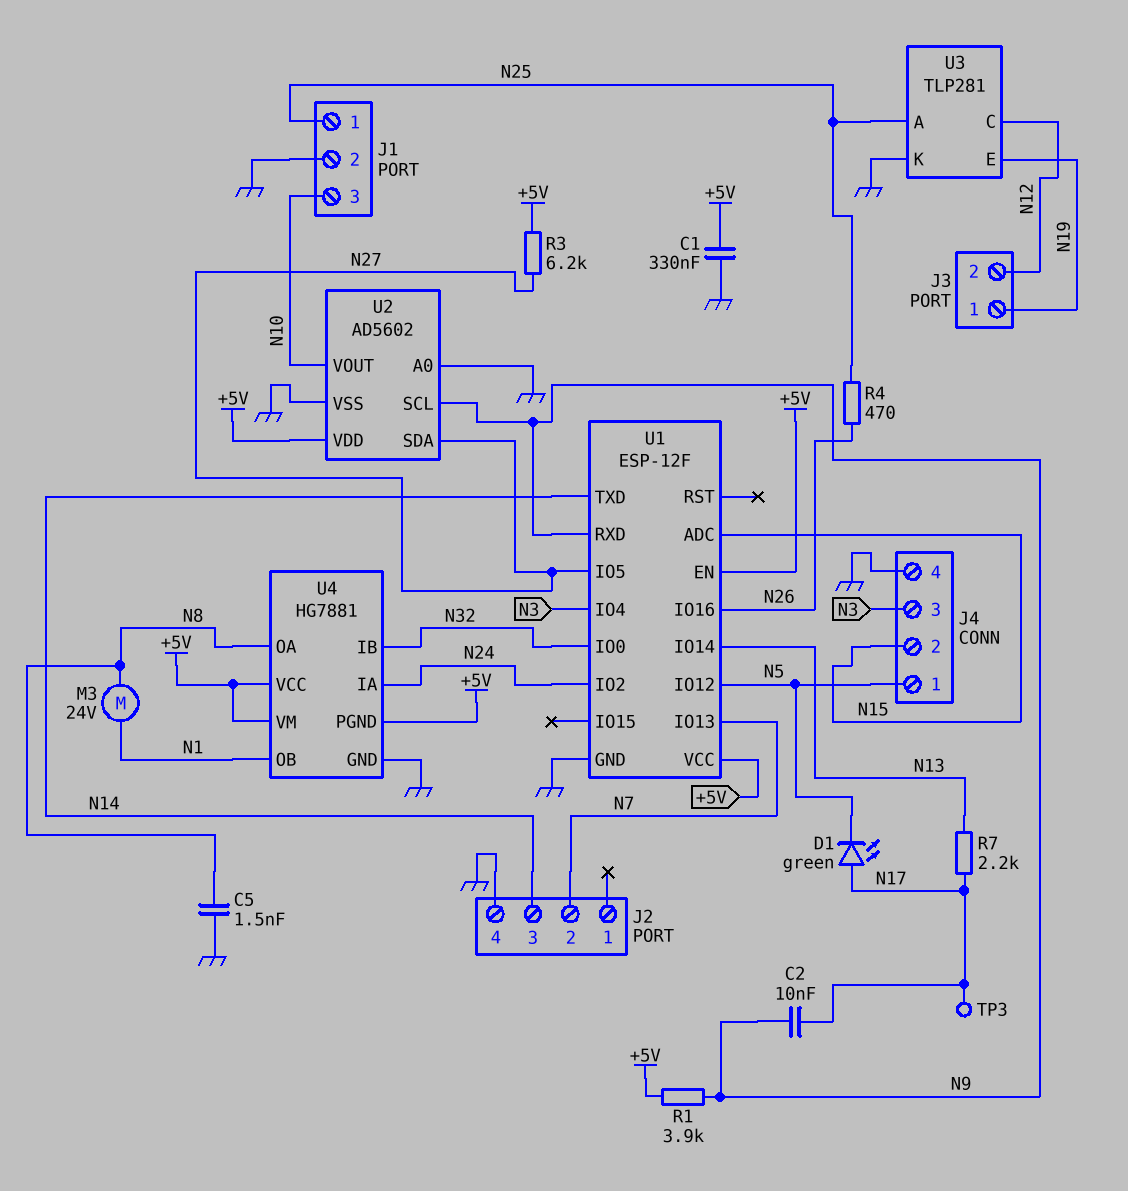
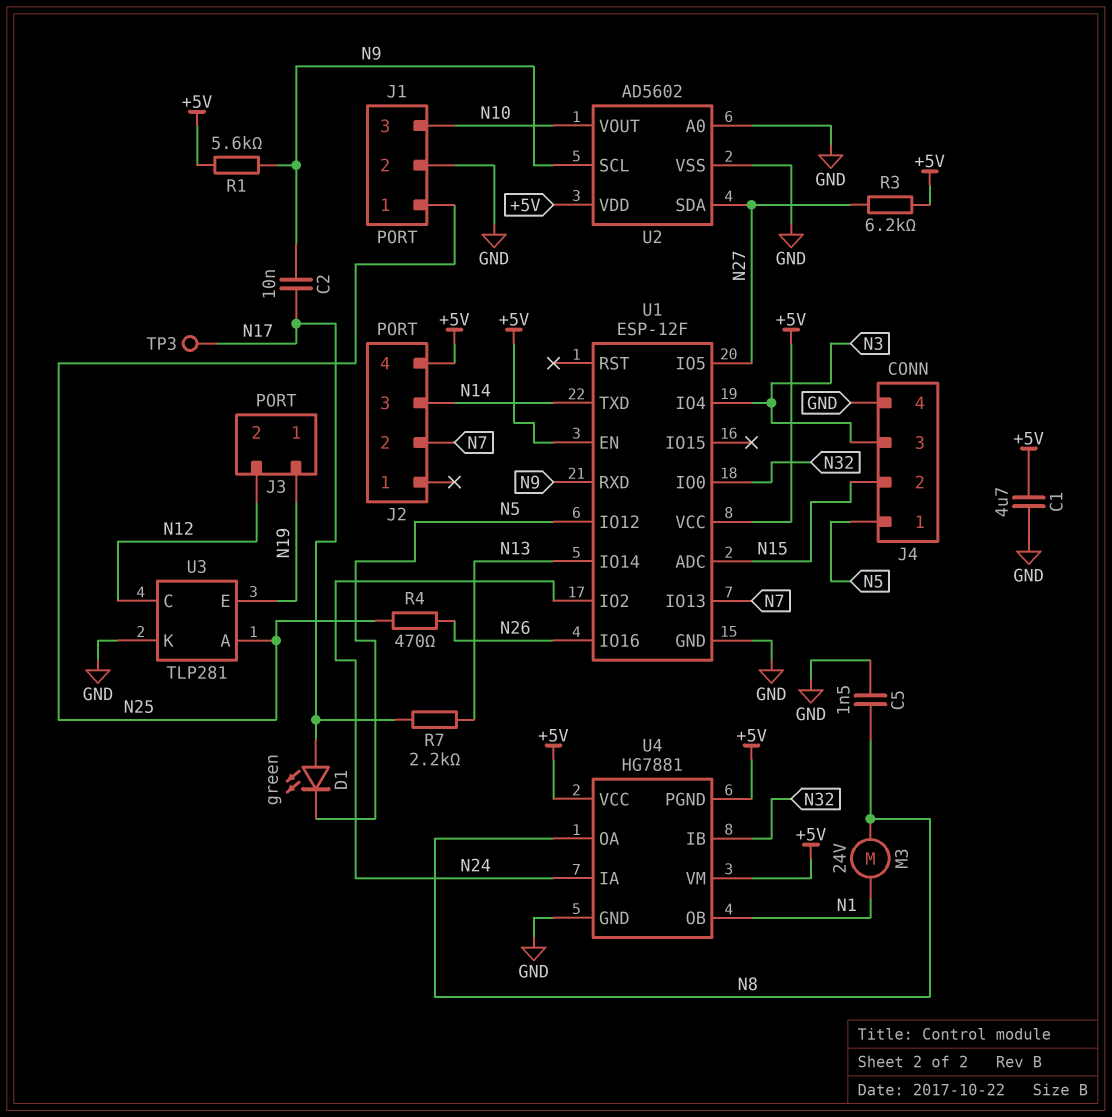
C1: 330nF (+5V, GND) -> 4.7uF (+5V, GND)
J2 pin 4: GND -> +5V
R1: 3.9k (+5V, N9) -> 5.6k (+5V, N9)

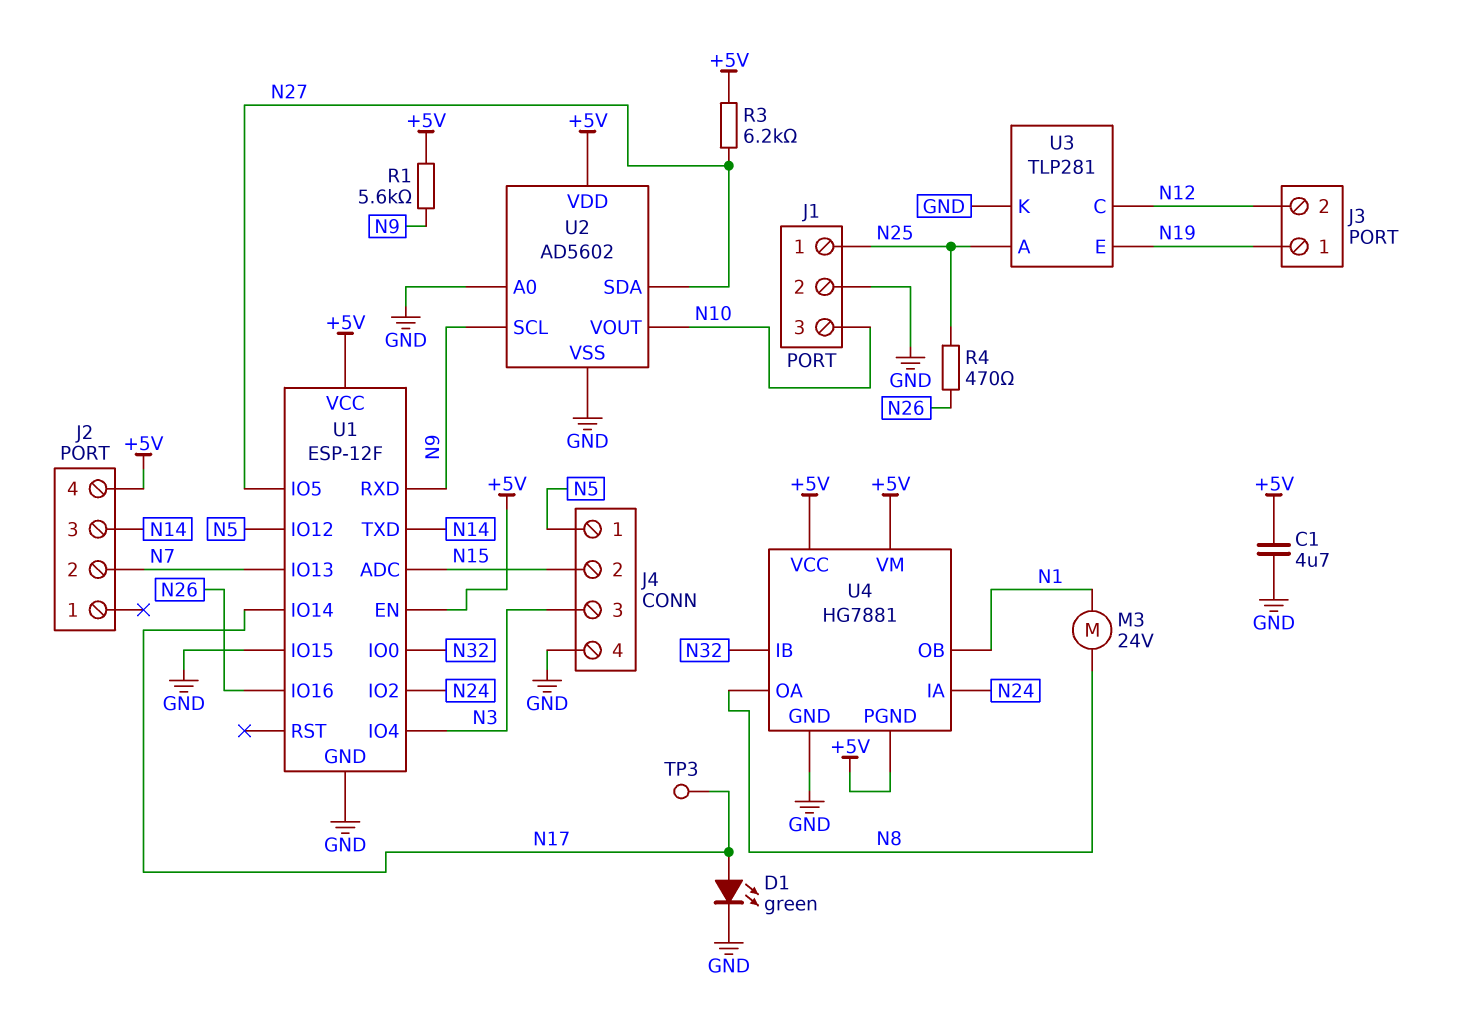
C2: 10nF (N9, N17) -> none
C5: 1.5nF (GND, N8) -> none
D1: LED green (A N17, K N5) -> LED green (A N17, K GND)
R7: 2.2k (N13, N17) -> none
U1 pin IO14: N13 -> N17
U1 pin IO15: none -> GND

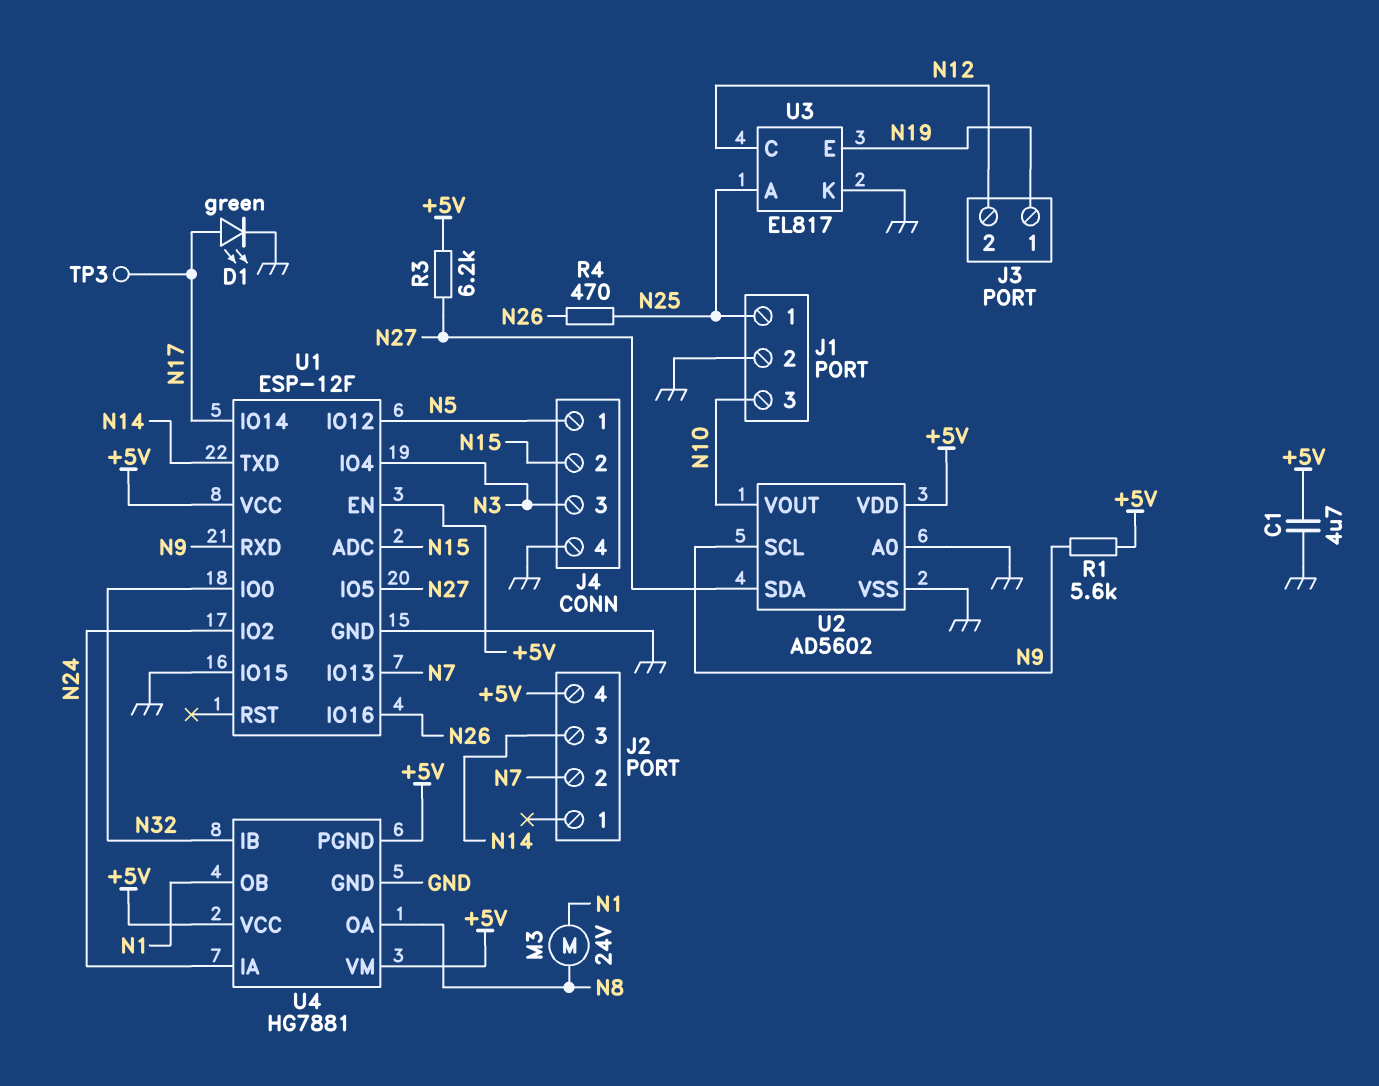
U3: TLP281 -> EL817

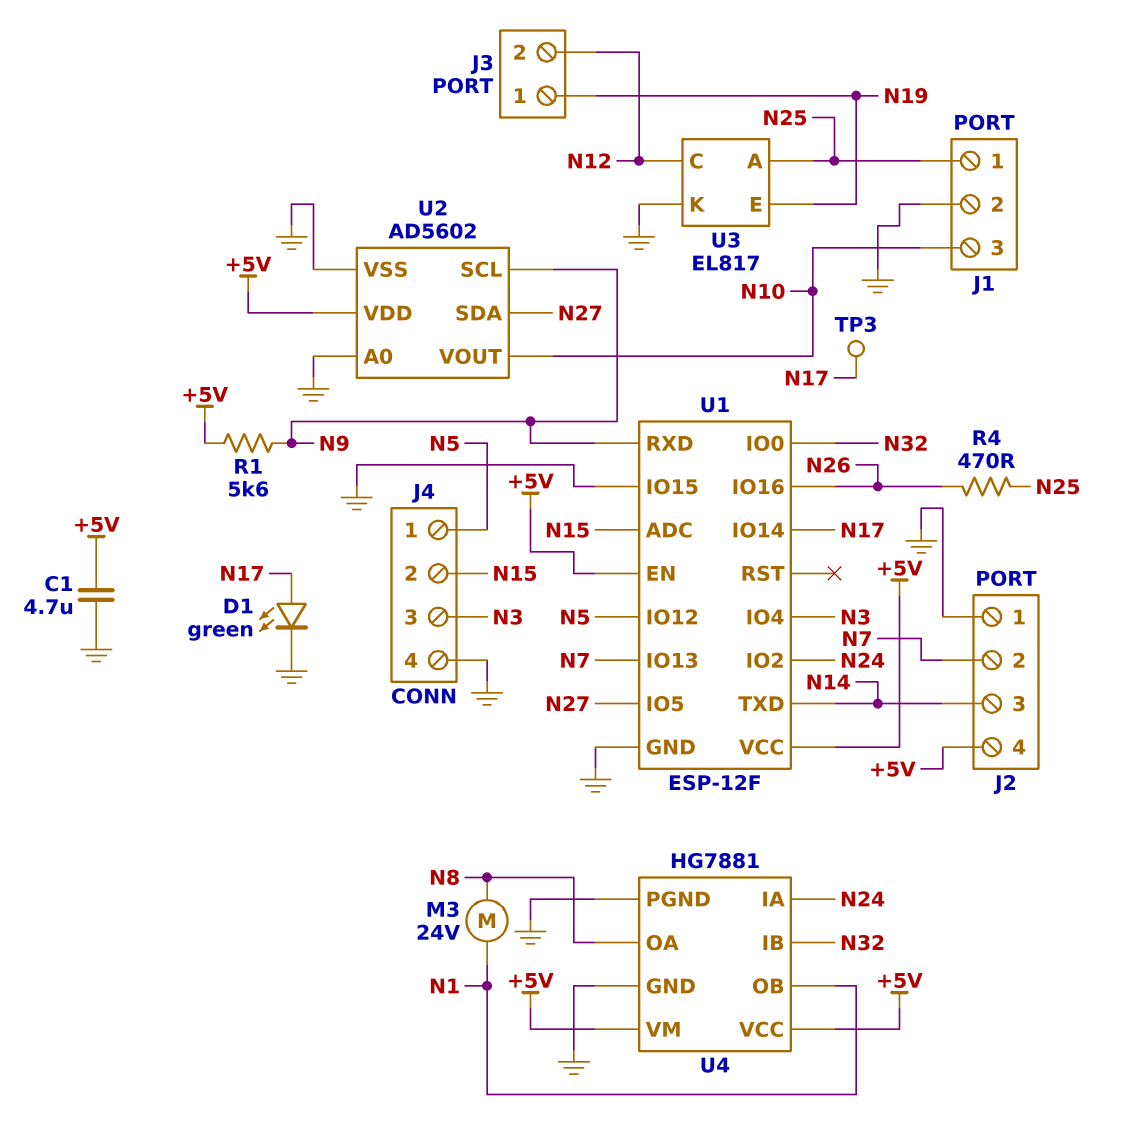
J2 pin 1: none -> GND
R3: 6.2k (+5V, N27) -> none
U4 pin PGND: +5V -> GND

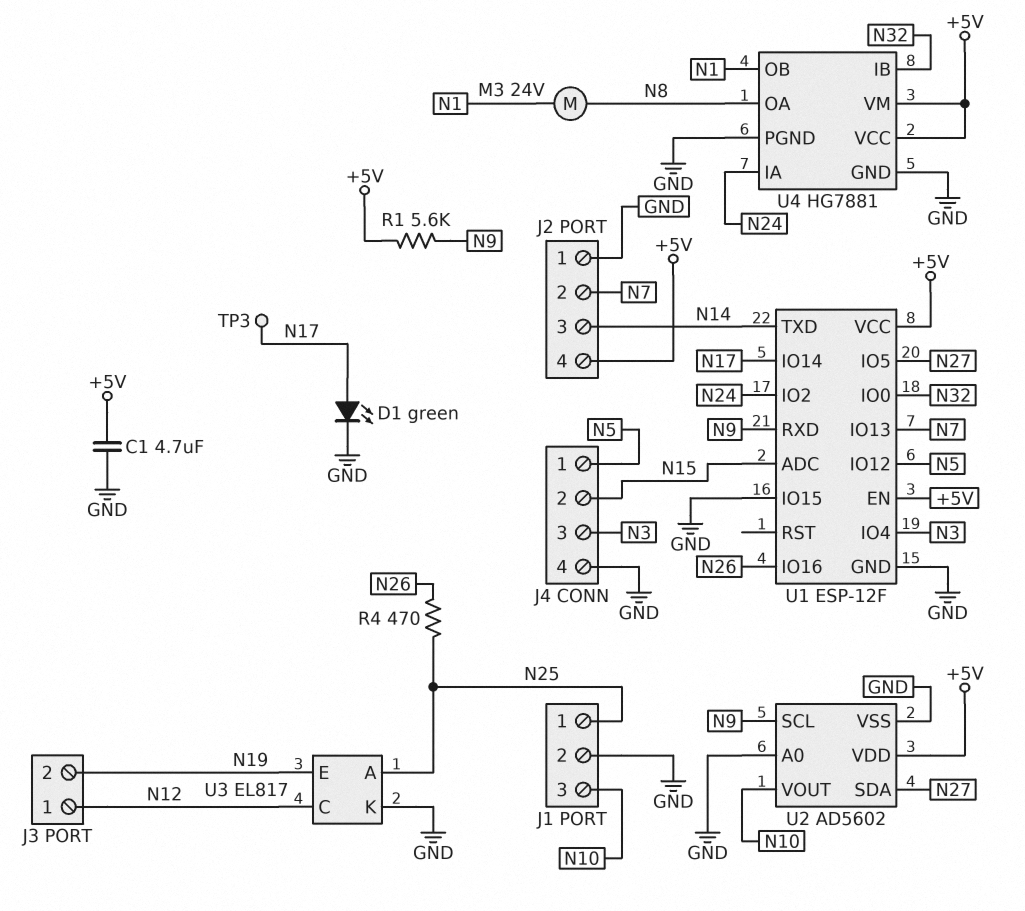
J3 pin 1: N19 -> N12
J3 pin 2: N12 -> N19

